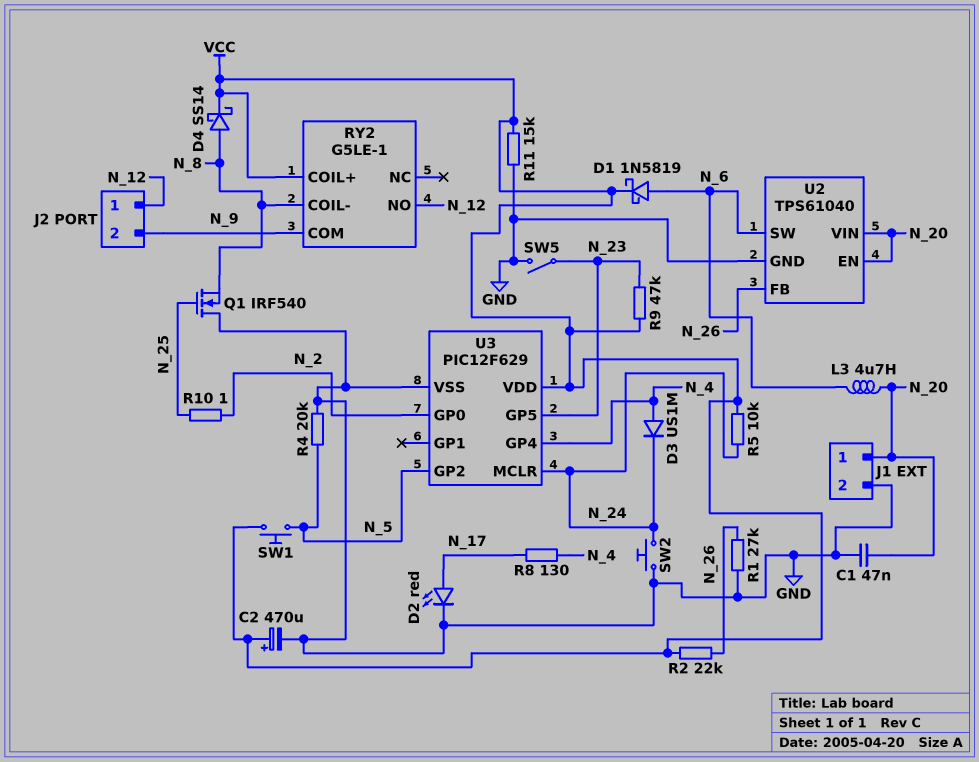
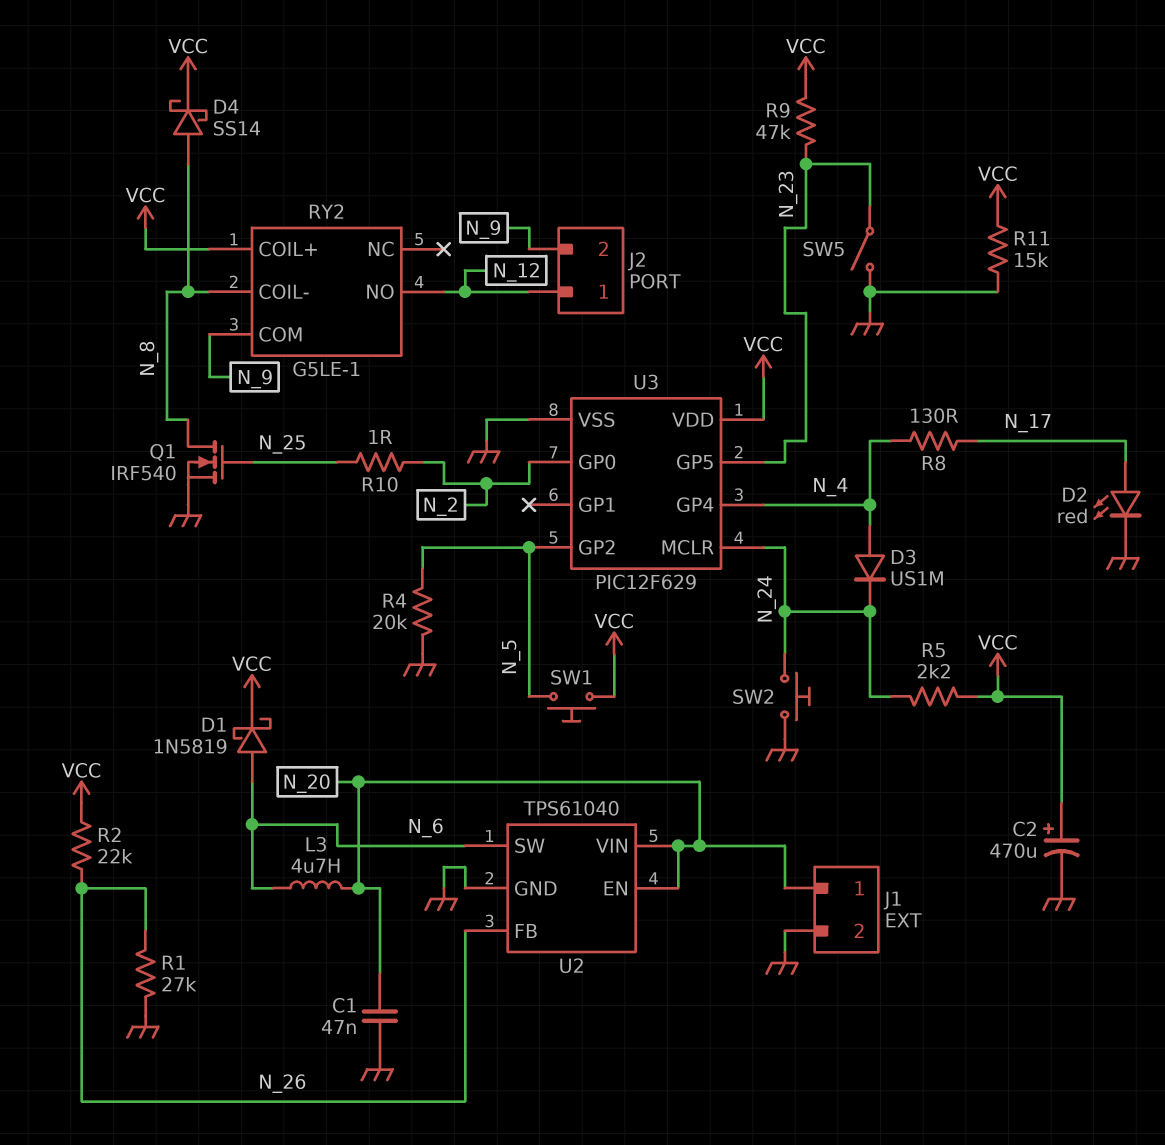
Q1: NMOS IRF540 (G N_25, D GND, S N_8) -> NMOS IRF540 (G N_25, D N_8, S GND)
R5: 10k (N_24, VCC) -> 2.2k (N_24, VCC)

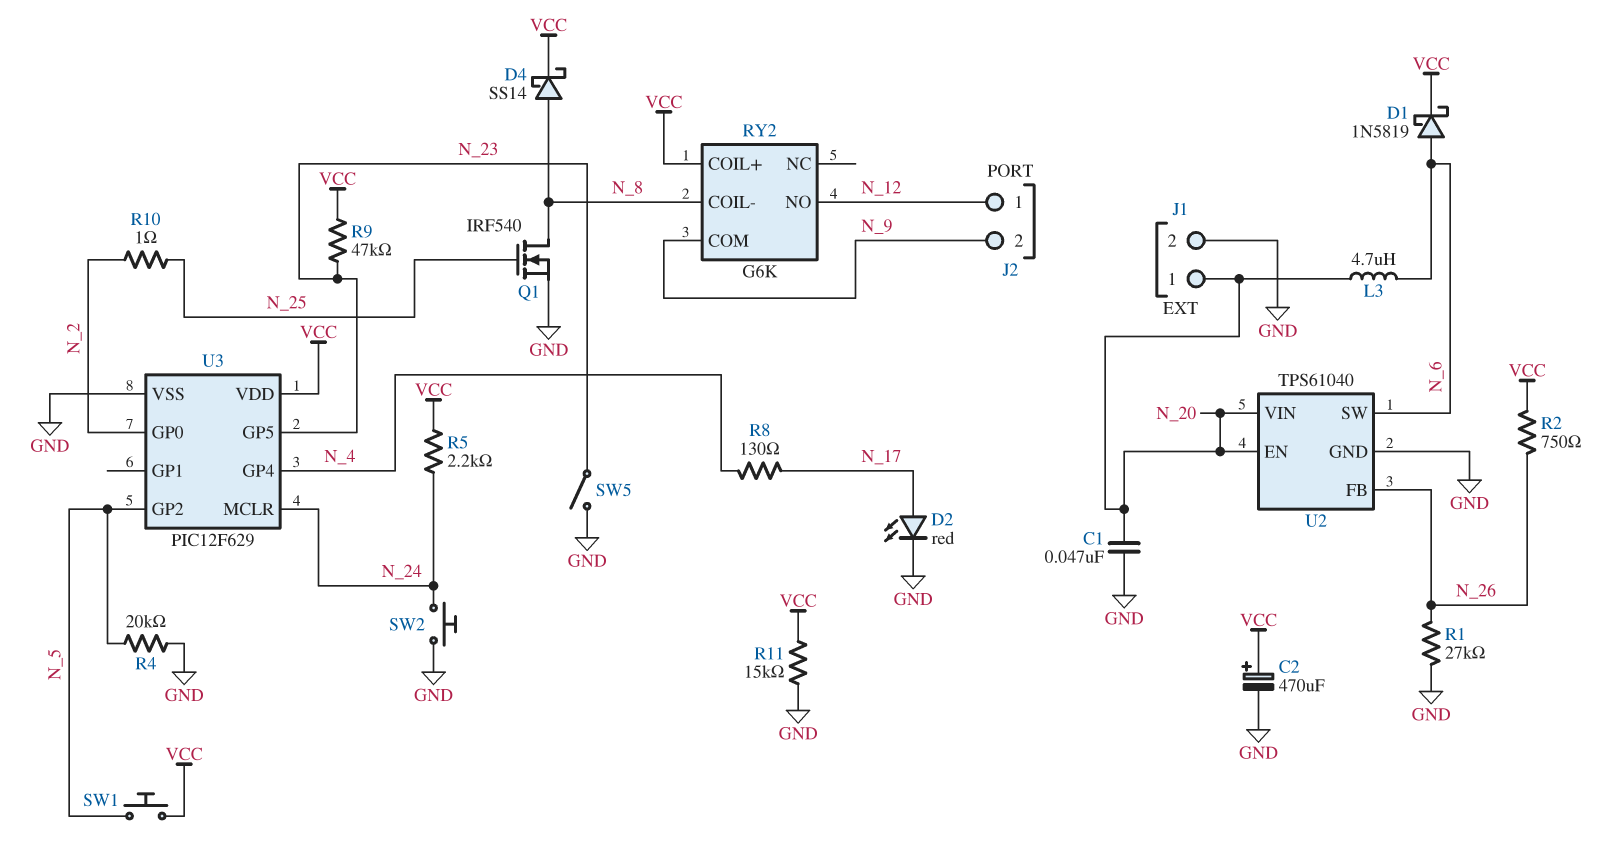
D3: diode US1M (A N_4, K N_24) -> none
R2: 22k (N_26, VCC) -> 750 (N_26, VCC)
RY2: G5LE-1 -> G6K

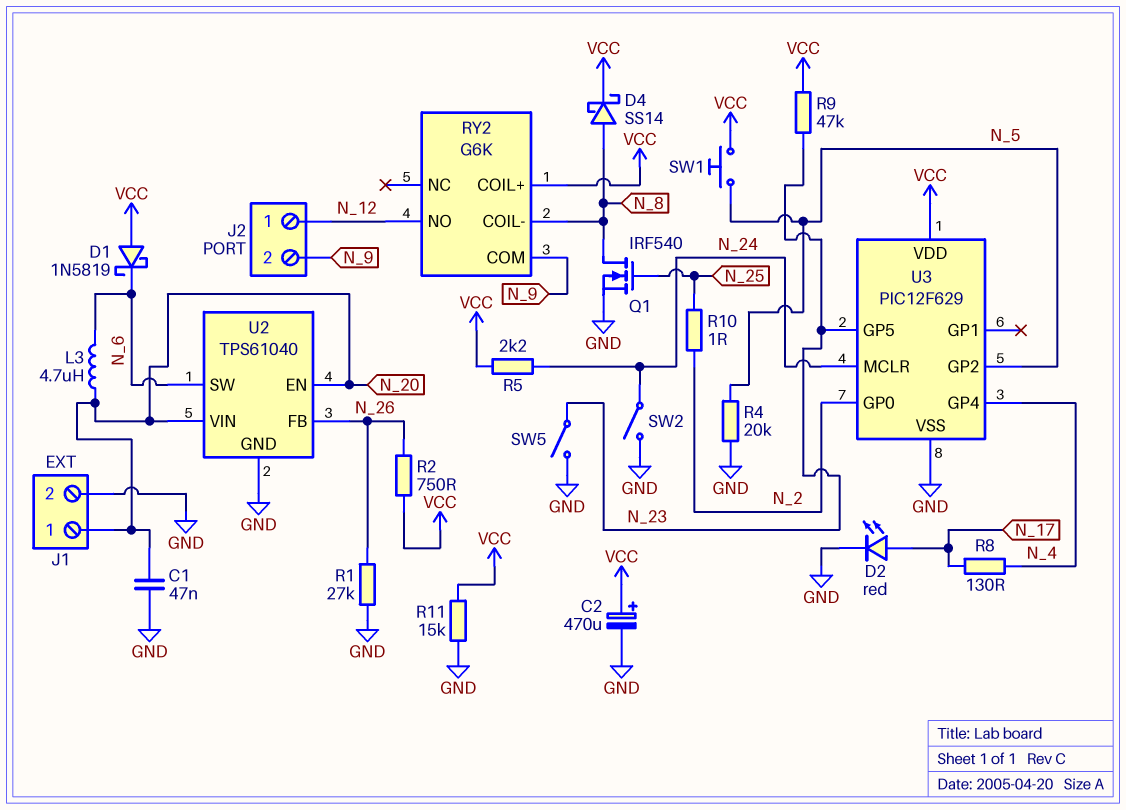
D1: schottky 1N5819 (A N_6, K VCC) -> schottky 1N5819 (A VCC, K N_6)
SW2: button (GND, N_24) -> switch (GND, N_24)

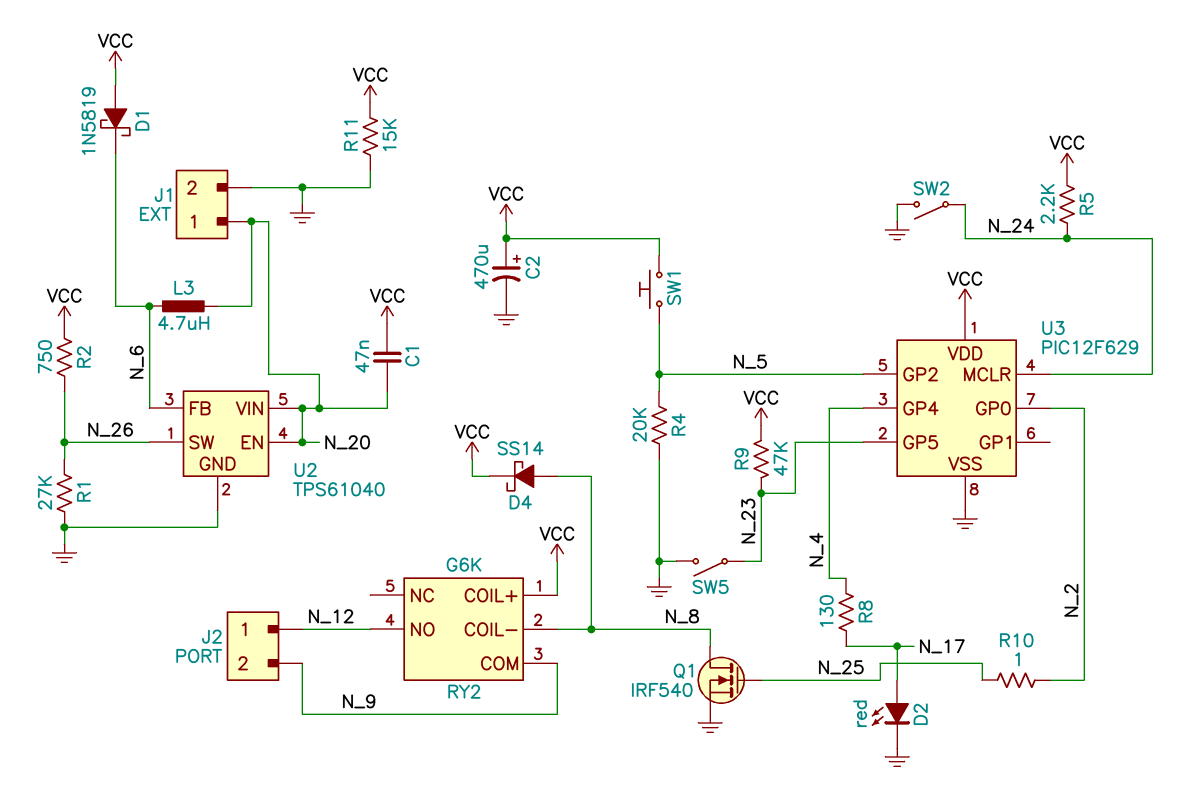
C1: 47nF (GND, N_20) -> 47nF (N_20, VCC)
U2 pin FB: N_26 -> N_6
U2 pin SW: N_6 -> N_26

